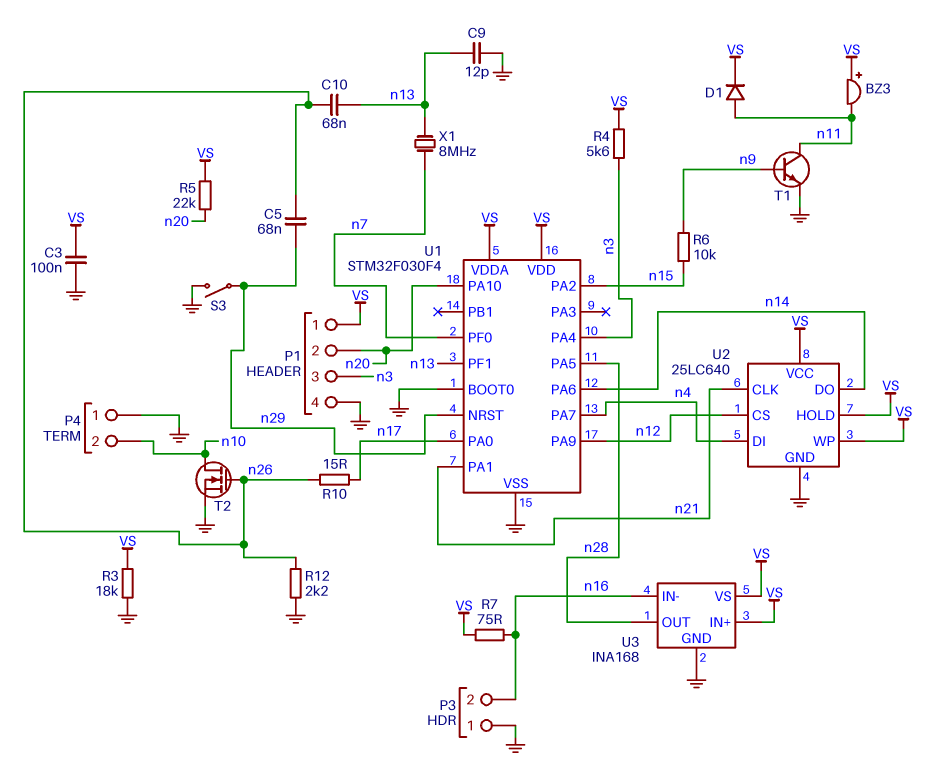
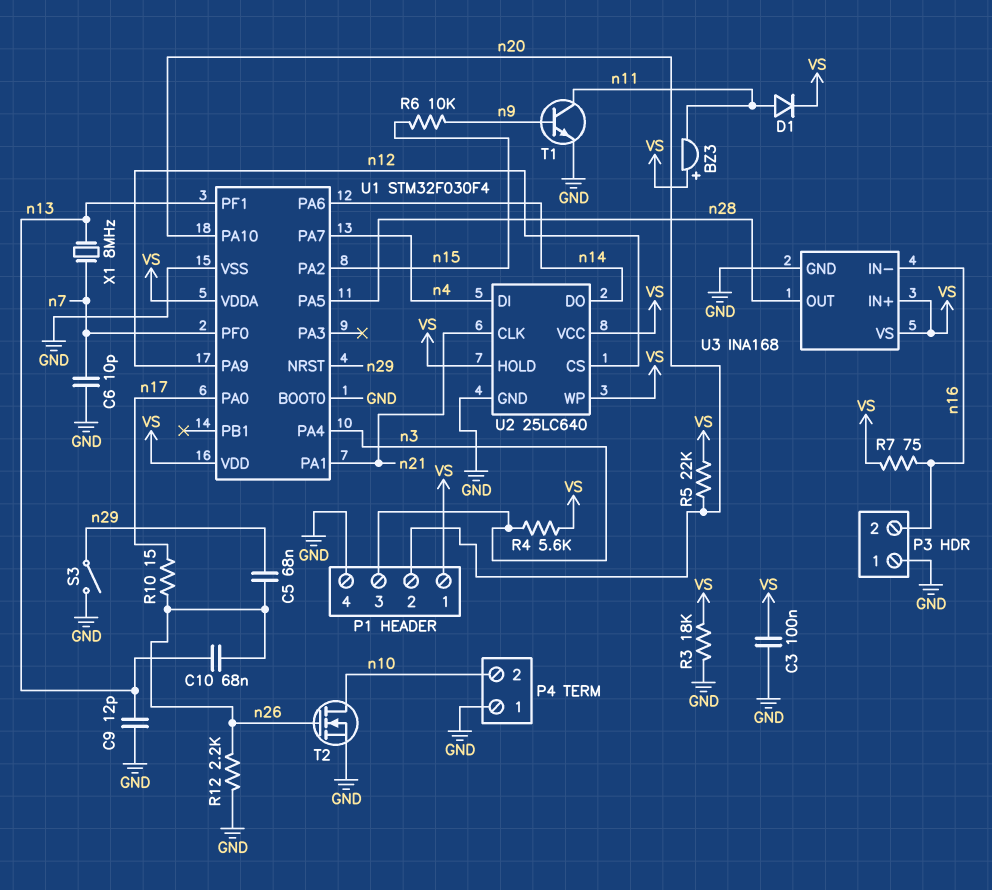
C6: none -> 10pF (GND, n7)

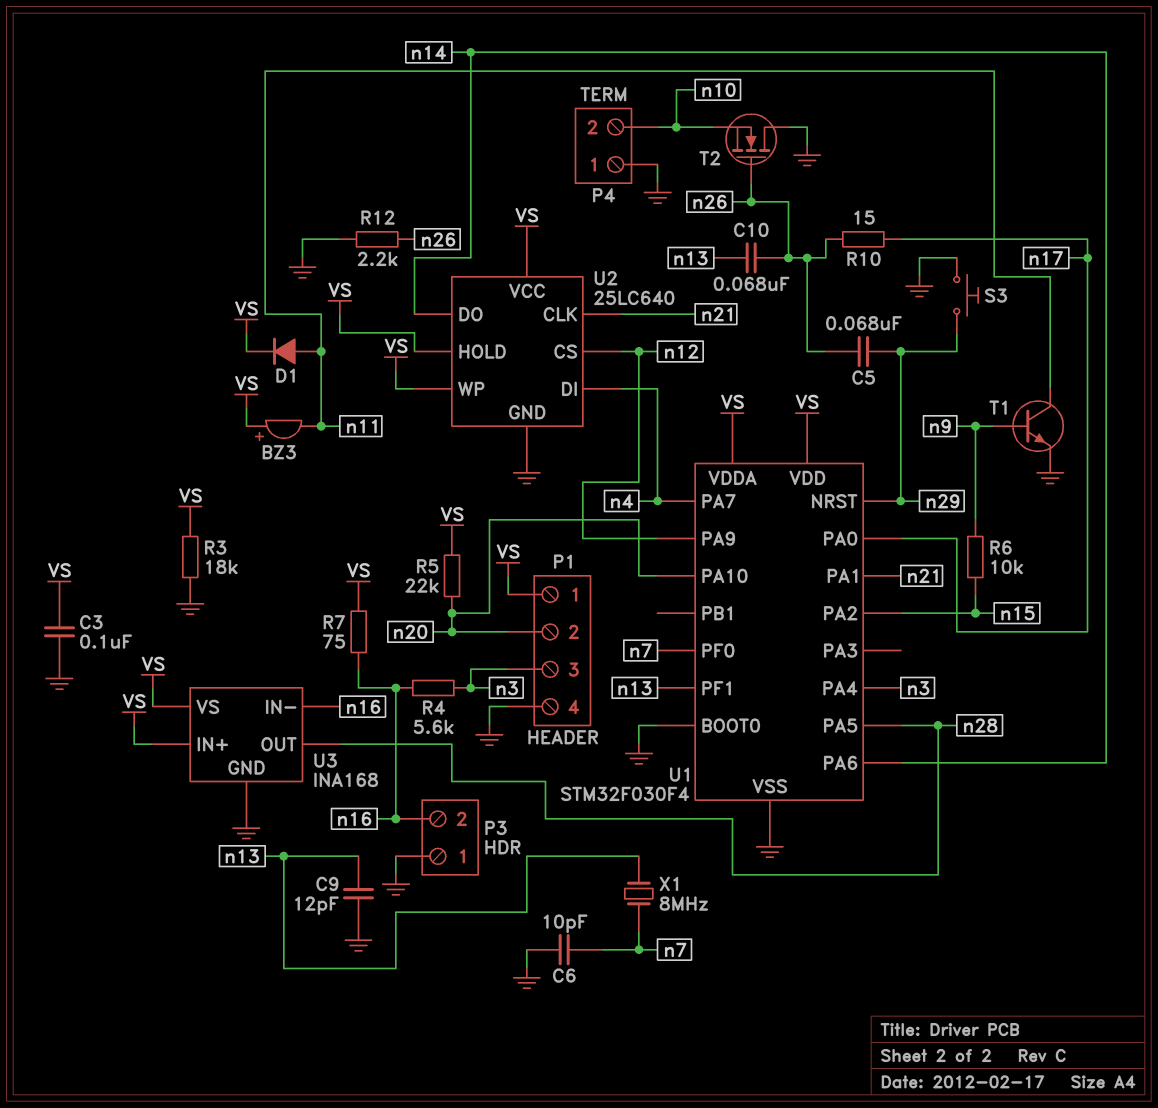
R4: 5.6k (VS, n3) -> 5.6k (n3, n16)
S3: switch (GND, n29) -> button (GND, n29)
T2: NMOS (G n26, D n10, S GND) -> NMOS (G n26, D GND, S n10)

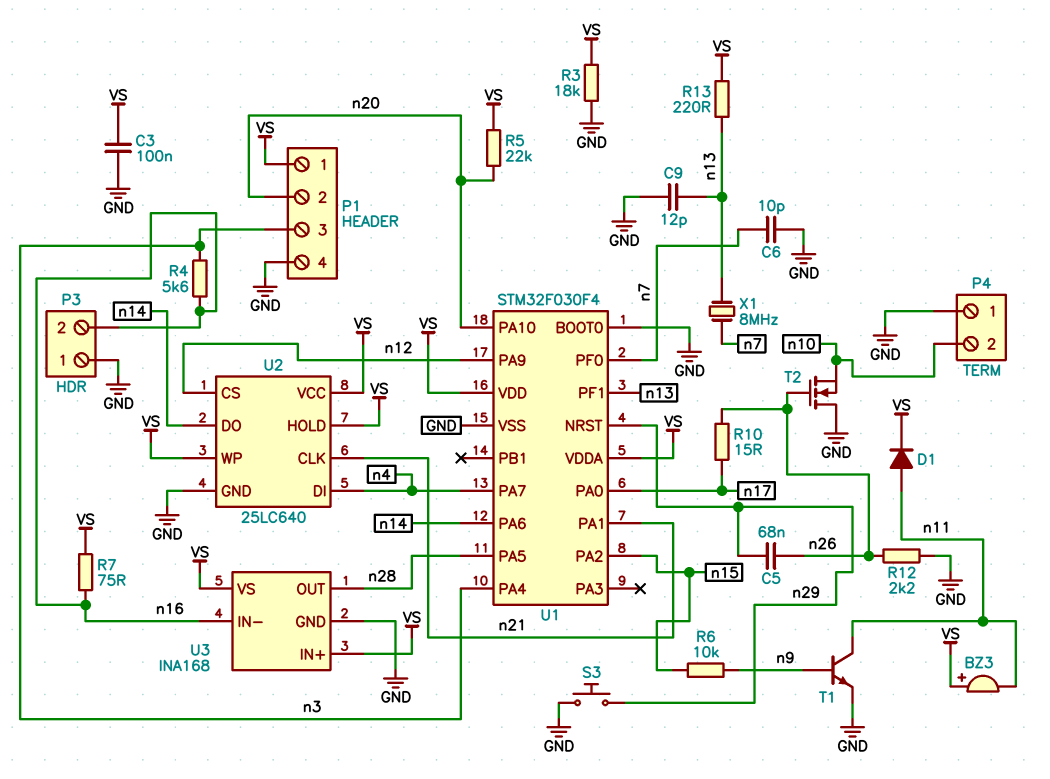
C10: 68nF (n13, n26) -> none
R13: none -> 220 (VS, n13)

